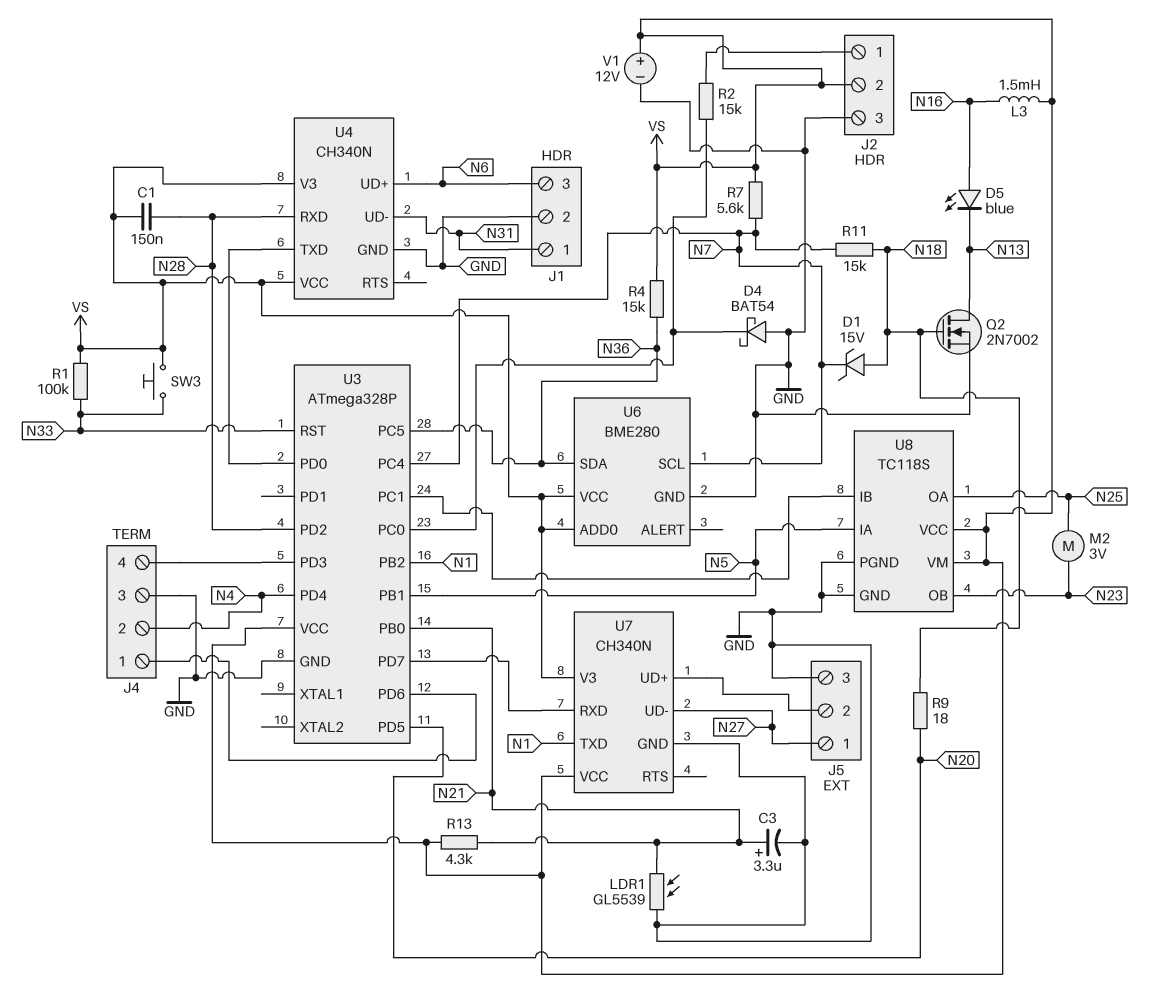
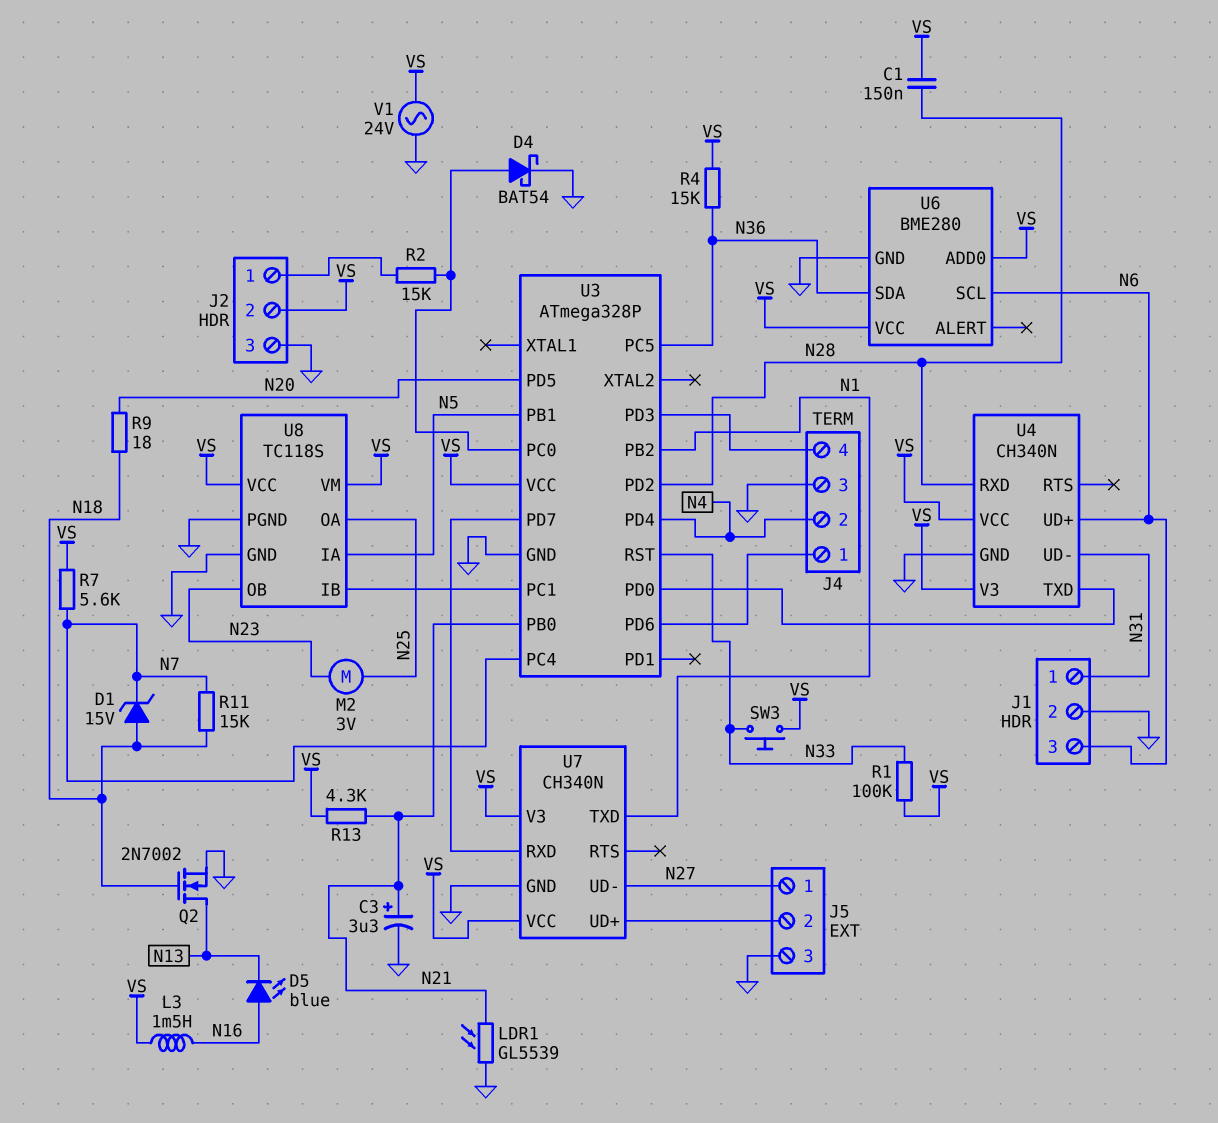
D4: schottky BAT54 (A GND, K U3/PC0) -> schottky BAT54 (A U3/PC0, K GND)
U6 pin SCL: N7 -> N6
V1: 12V (plus VS, minus GND) -> AC 24V (GND, VS)

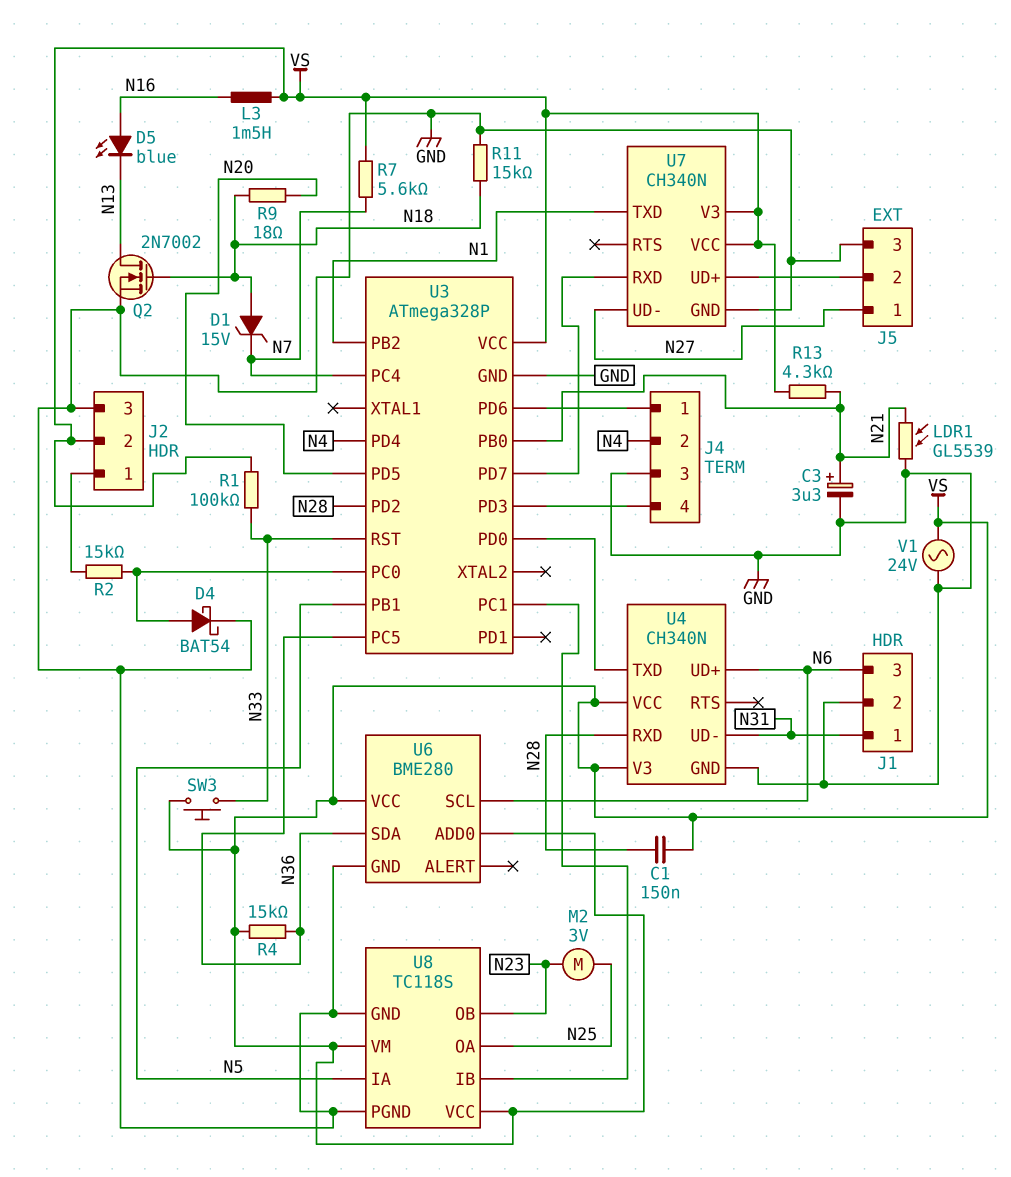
R11: 15k (N7, N18) -> 15k (GND, N18)

